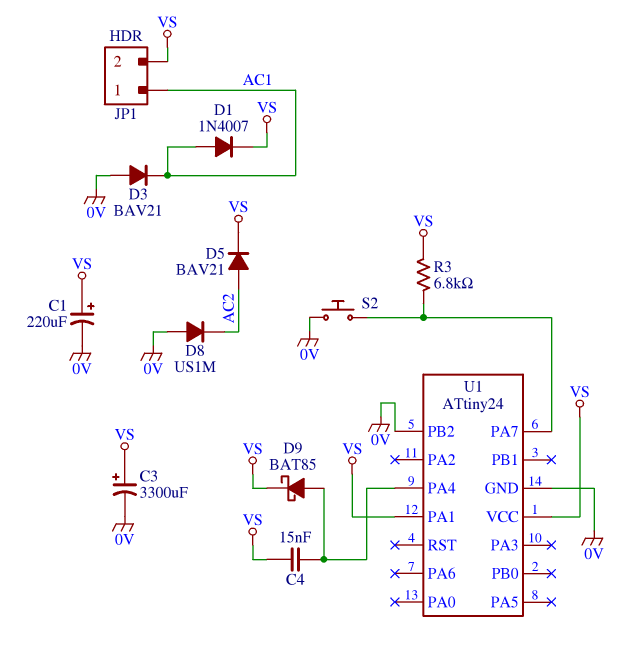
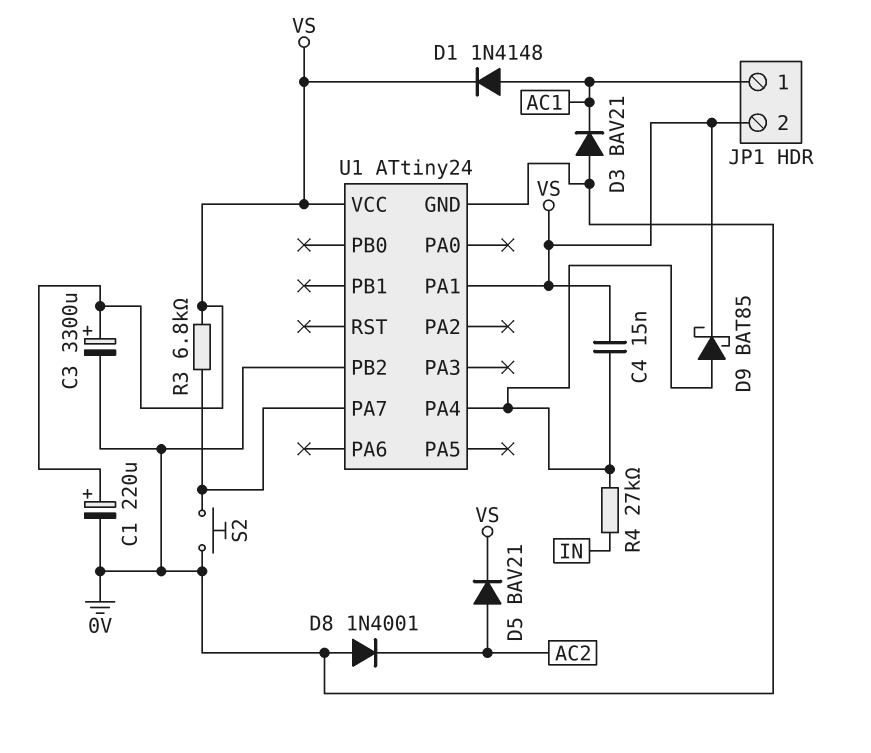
D1: diode 1N4007 (A AC1, K VS) -> diode 1N4148 (A AC1, K VS)
D8: diode US1M (A 0V, K AC2) -> diode 1N4001 (A 0V, K AC2)
R4: none -> 27k (IN, U1/PA4)

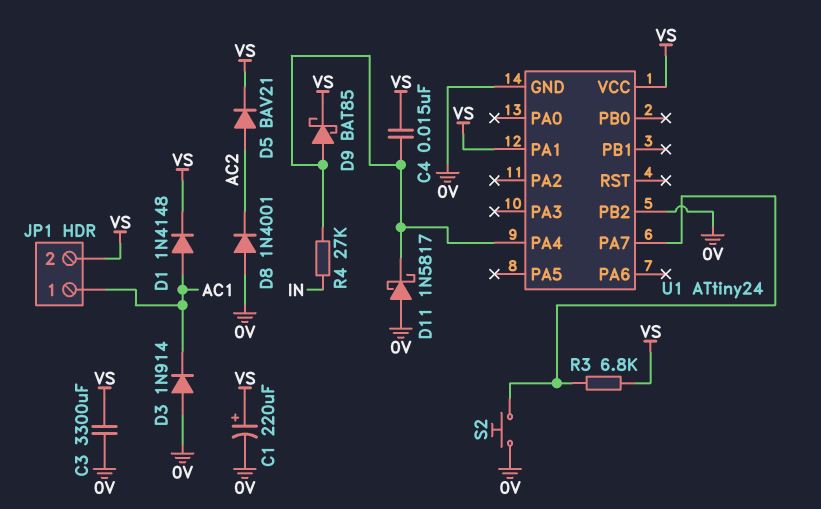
C3: 3300uF (plus VS, minus 0V) -> 3300uF (0V, VS)
D3: diode BAV21 (A 0V, K AC1) -> diode 1N914 (A 0V, K AC1)
D11: none -> schottky 1N5817 (A 0V, K U1/PA4)

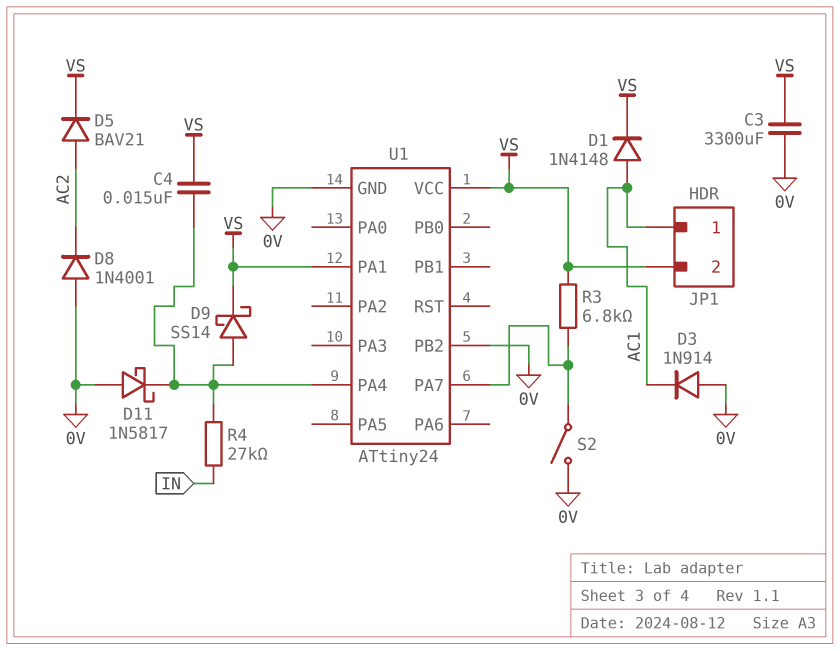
C1: 220uF (plus VS, minus 0V) -> none
D9: schottky BAT85 (A U1/PA4, K VS) -> schottky SS14 (A U1/PA4, K VS)
S2: button (0V, U1/PA7) -> switch (0V, U1/PA7)

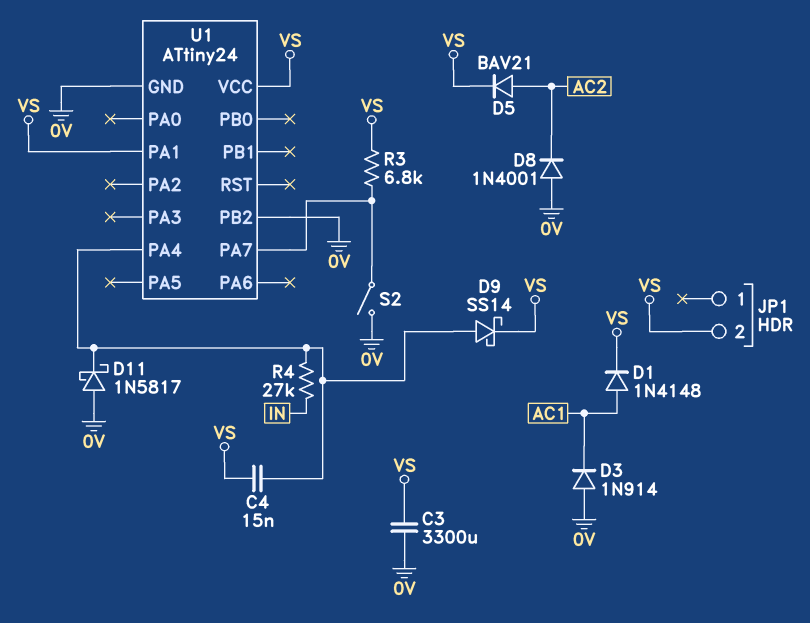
JP1 pin 1: AC1 -> none

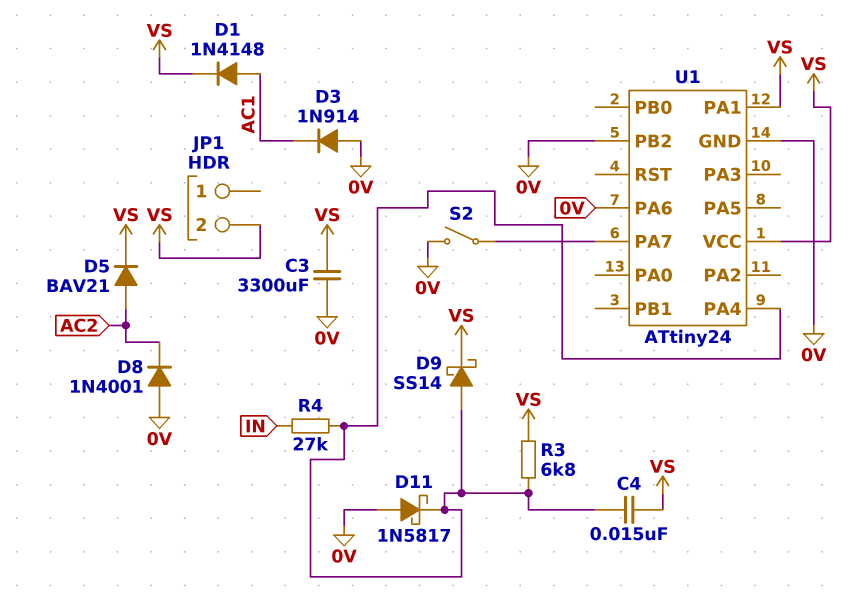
R3: 6.8k (U1/PA7, VS) -> 6.8k (U1/PA4, VS)
U1 pin PA6: none -> 0V

